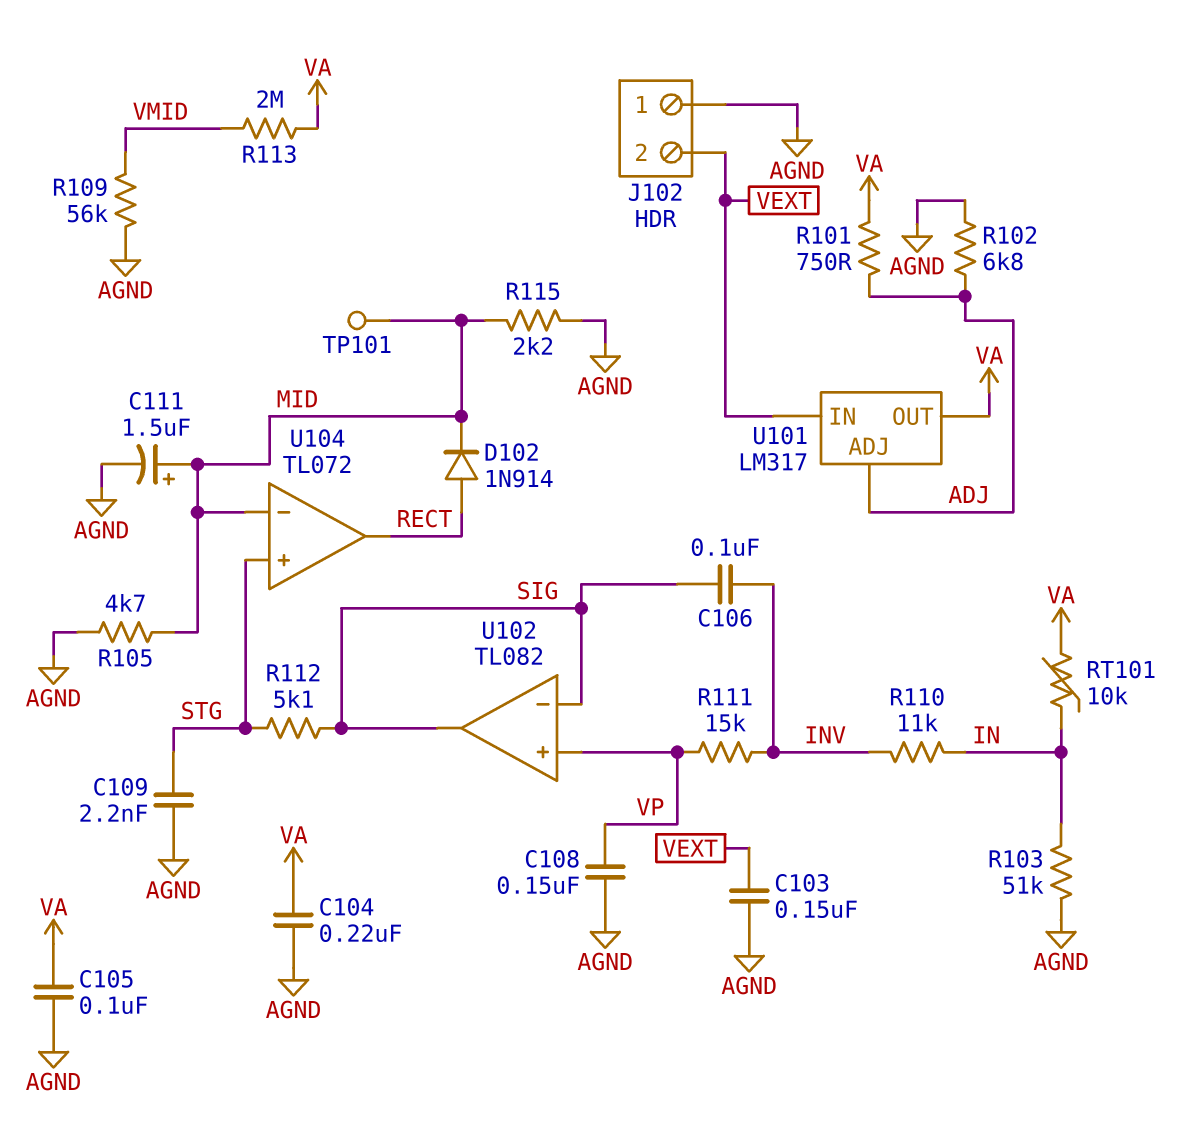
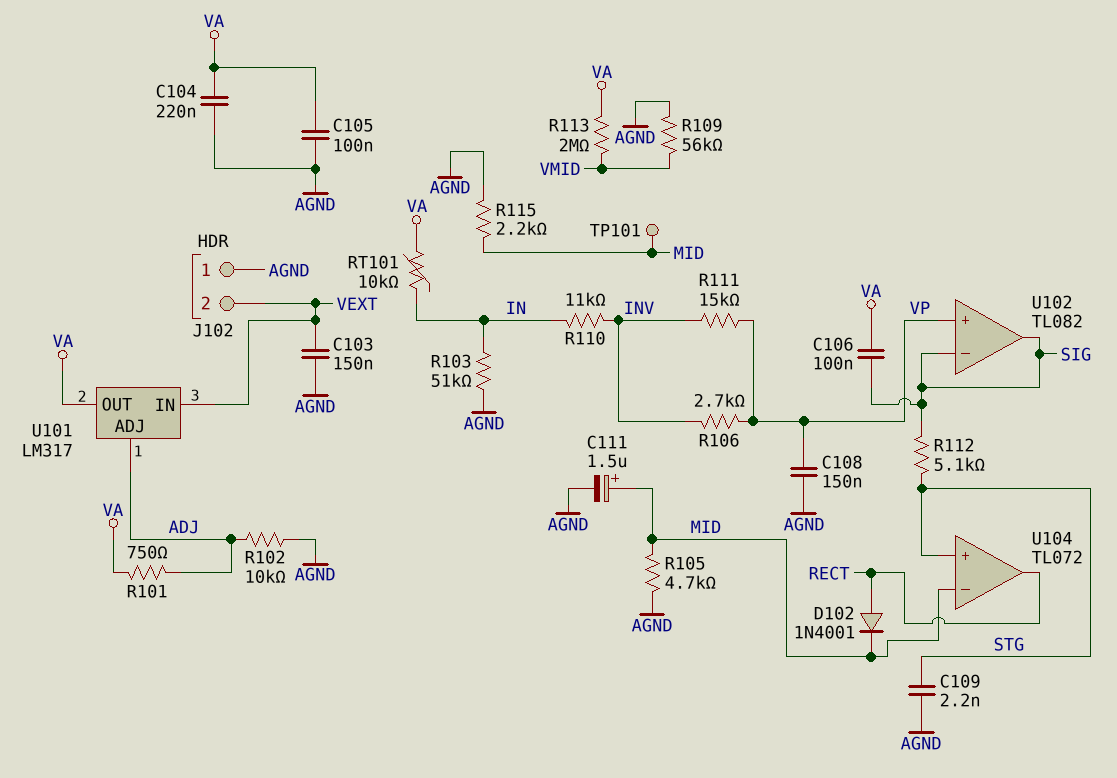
C106: 100nF (INV, SIG) -> 100nF (SIG, VA)
D102: diode 1N914 (A RECT, K MID) -> diode 1N4001 (A RECT, K MID)
R102: 6.8k (ADJ, AGND) -> 10k (ADJ, AGND)
R106: none -> 2.7k (INV, VP)

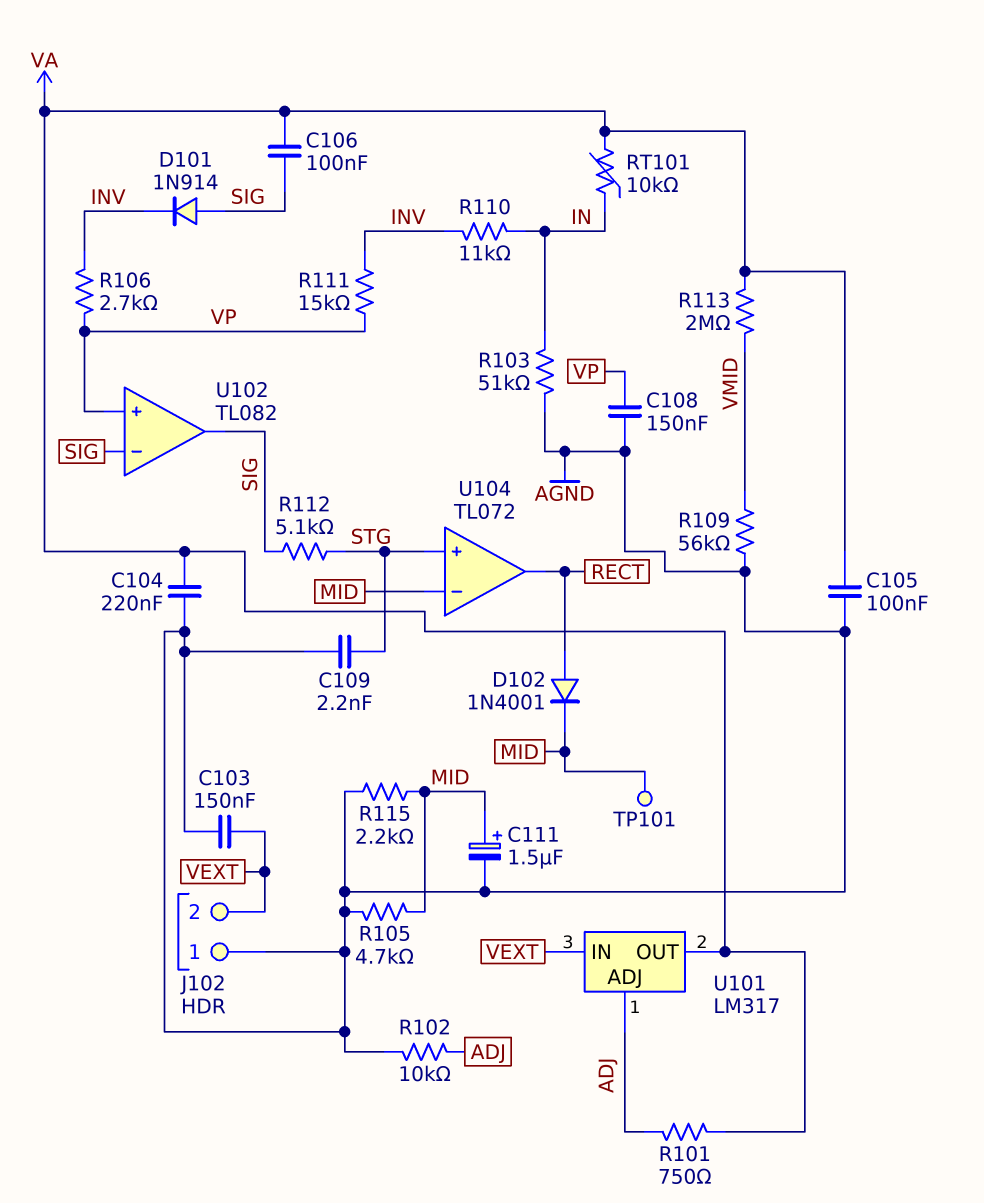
D101: none -> diode 1N914 (A SIG, K INV)

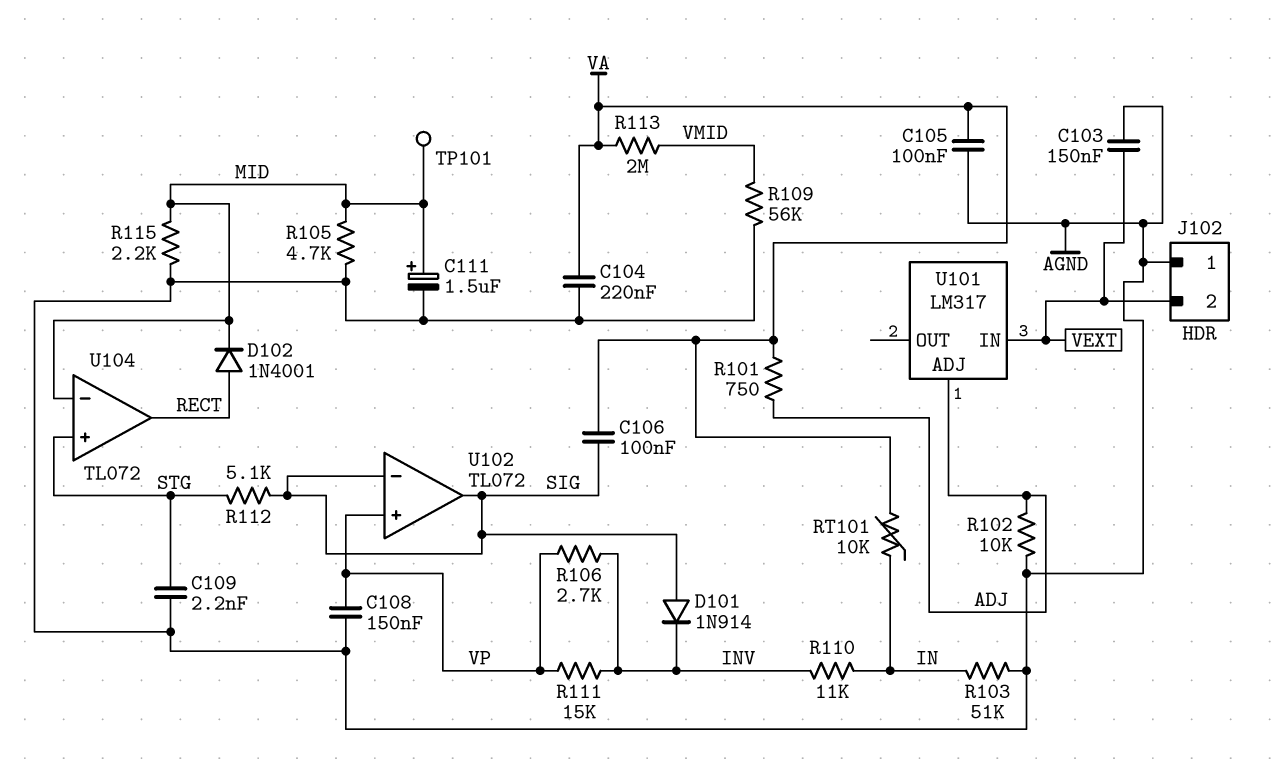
U101 pin OUT: VA -> none
U102: TL082 -> TL072

